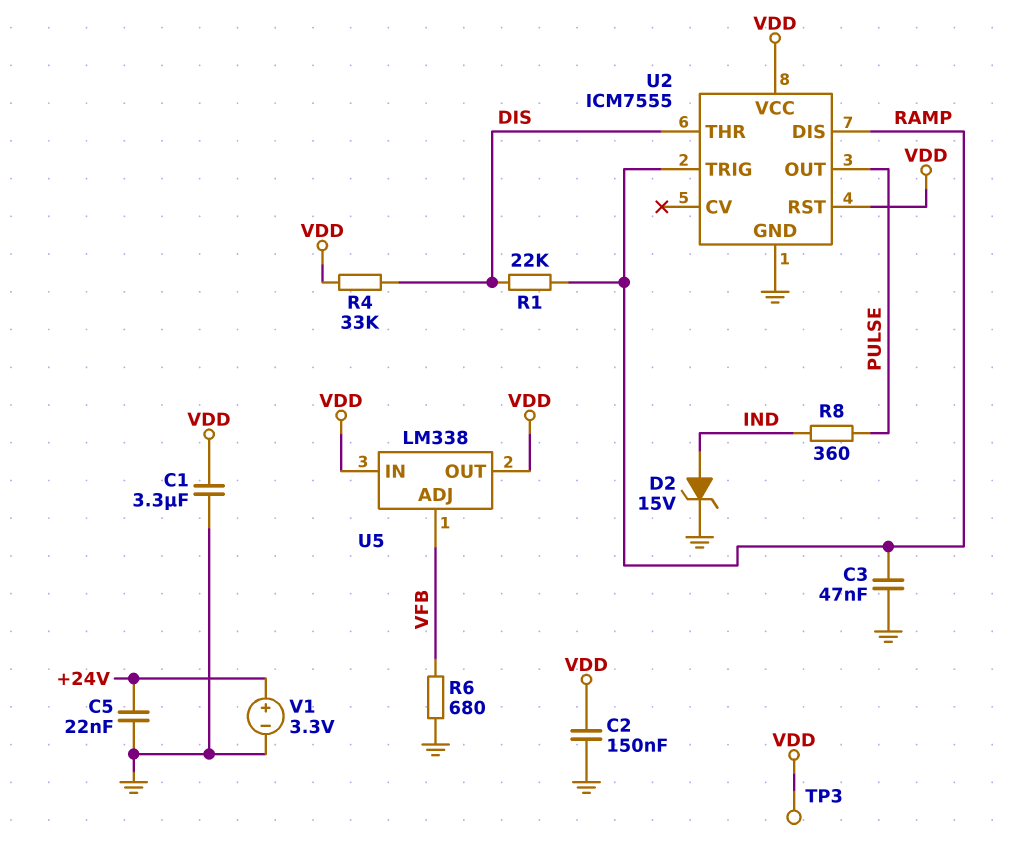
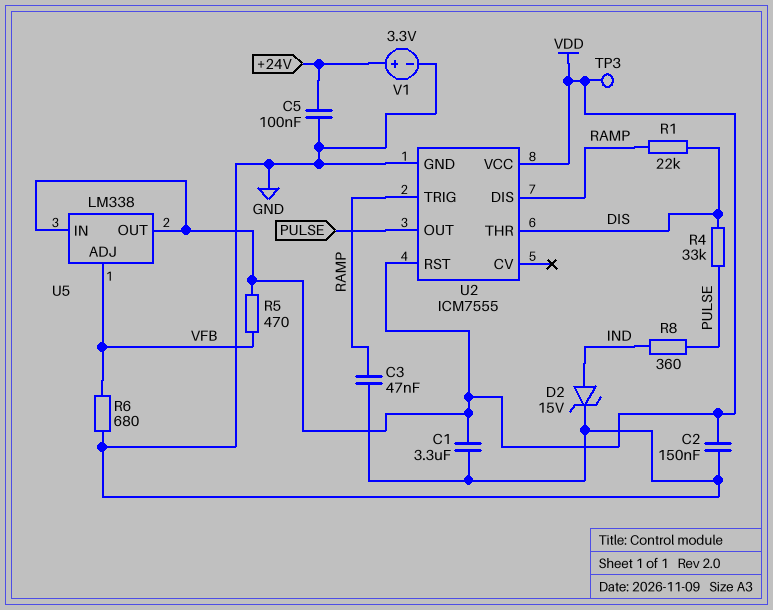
C5: 22nF (+24V, GND) -> 100nF (+24V, GND)
R4: 33k (DIS, VDD) -> 33k (DIS, PULSE)
R5: none -> 470 (VDD, VFB)

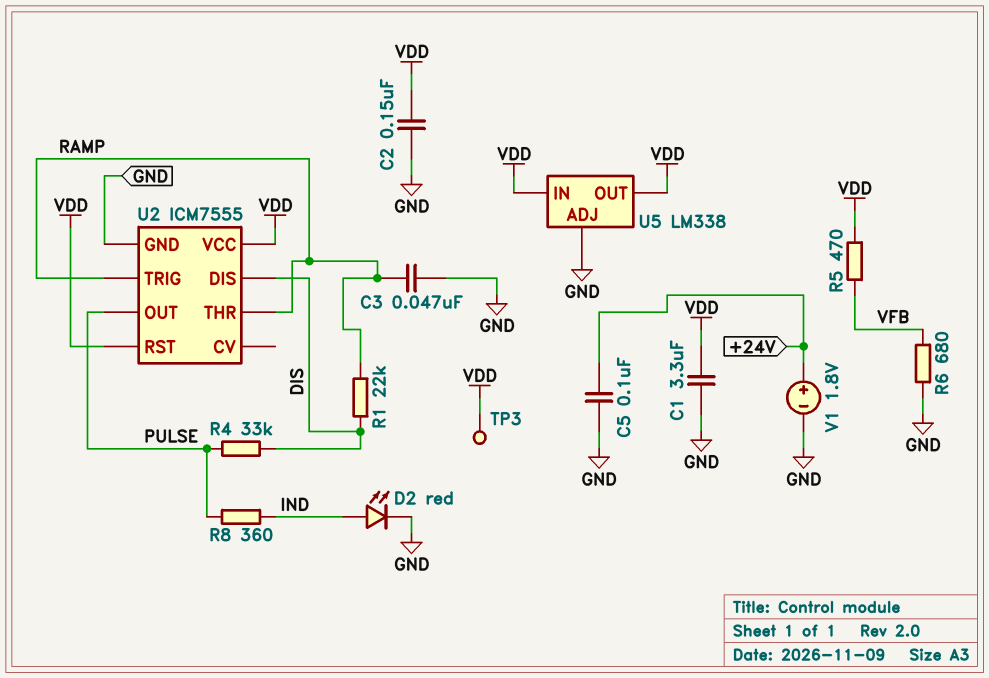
D2: zener 15V (A IND, K GND) -> LED red (A IND, K GND)
U2 pin DIS: RAMP -> DIS
U2 pin THR: DIS -> RAMP
U5 pin ADJ: VFB -> GND
V1: 3.3V (plus +24V, minus GND) -> 1.8V (plus +24V, minus GND)

